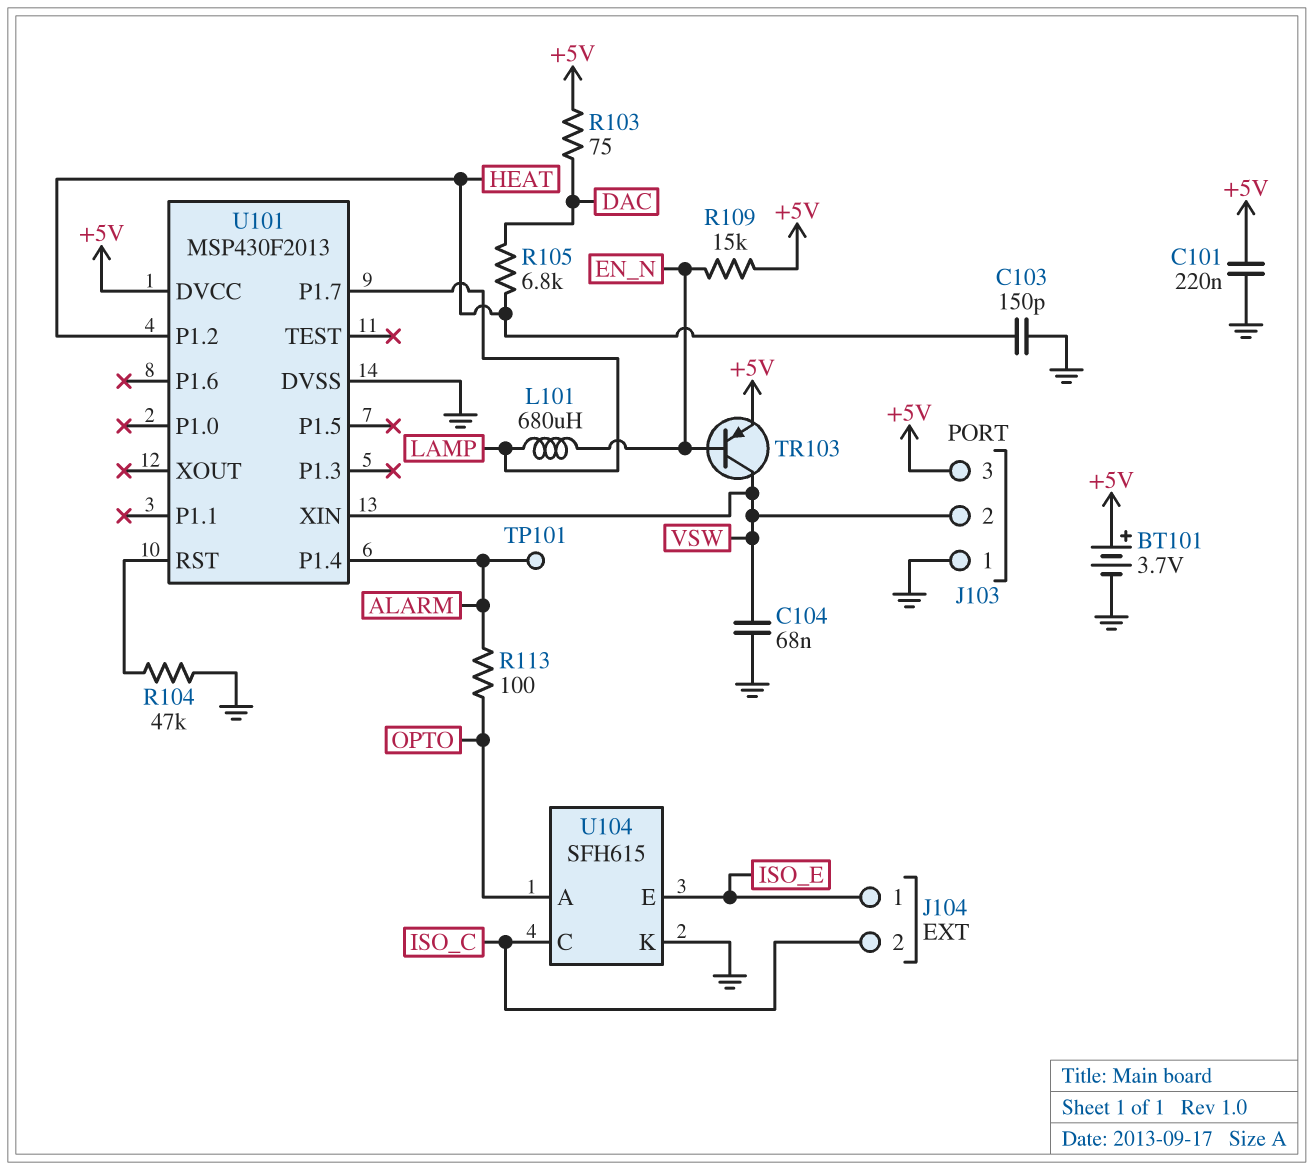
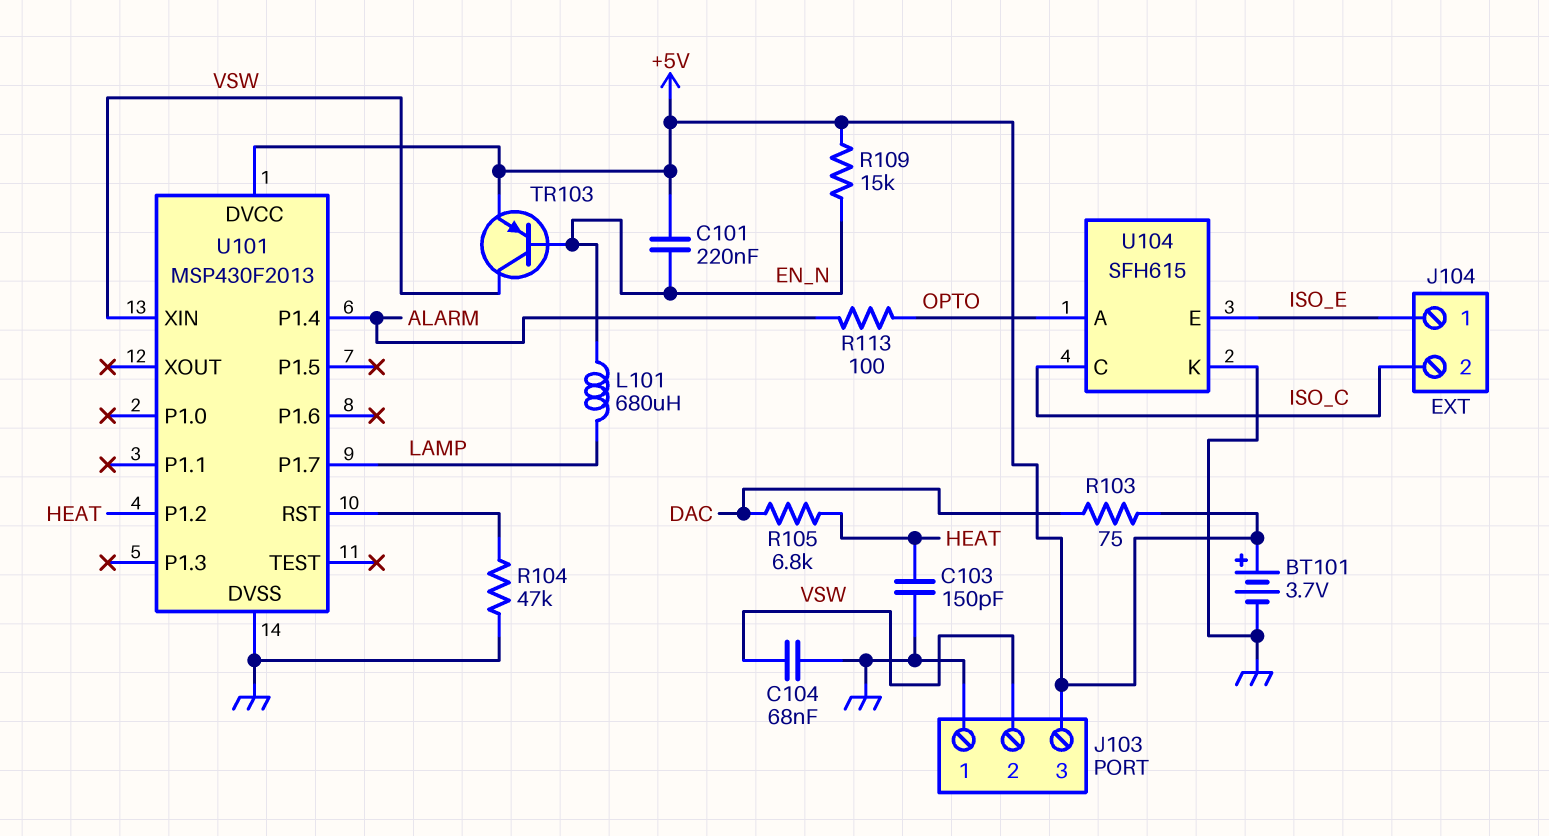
C101: 220nF (+5V, GND) -> 220nF (+5V, EN_N)
TP101: test point (ALARM) -> none

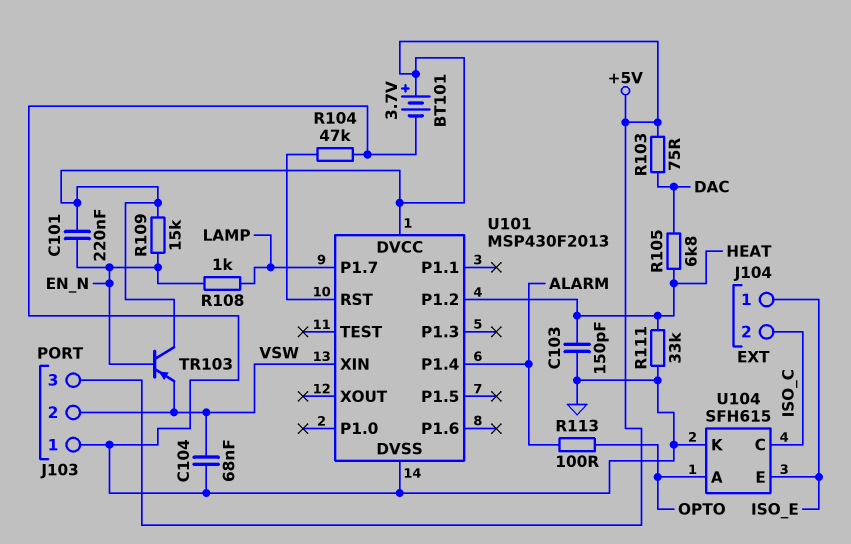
L101: 680uH (EN_N, LAMP) -> none
R108: none -> 1k (EN_N, LAMP)
R111: none -> 33k (GND, HEAT)
TR103: PNP (B EN_N, C VSW, E +5V) -> PNP (B EN_N, C +5V, E VSW)

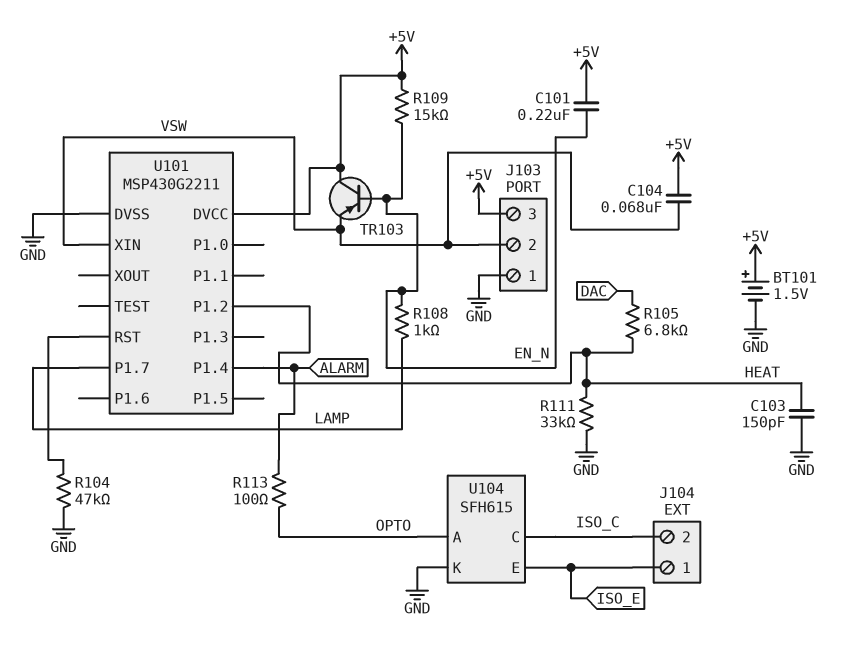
BT101: 3.7V (plus +5V, minus GND) -> 1.5V (plus +5V, minus GND)
C104: 68nF (GND, VSW) -> 68nF (+5V, VSW)
R103: 75 (+5V, DAC) -> none
U101: MSP430F2013 -> MSP430G2211

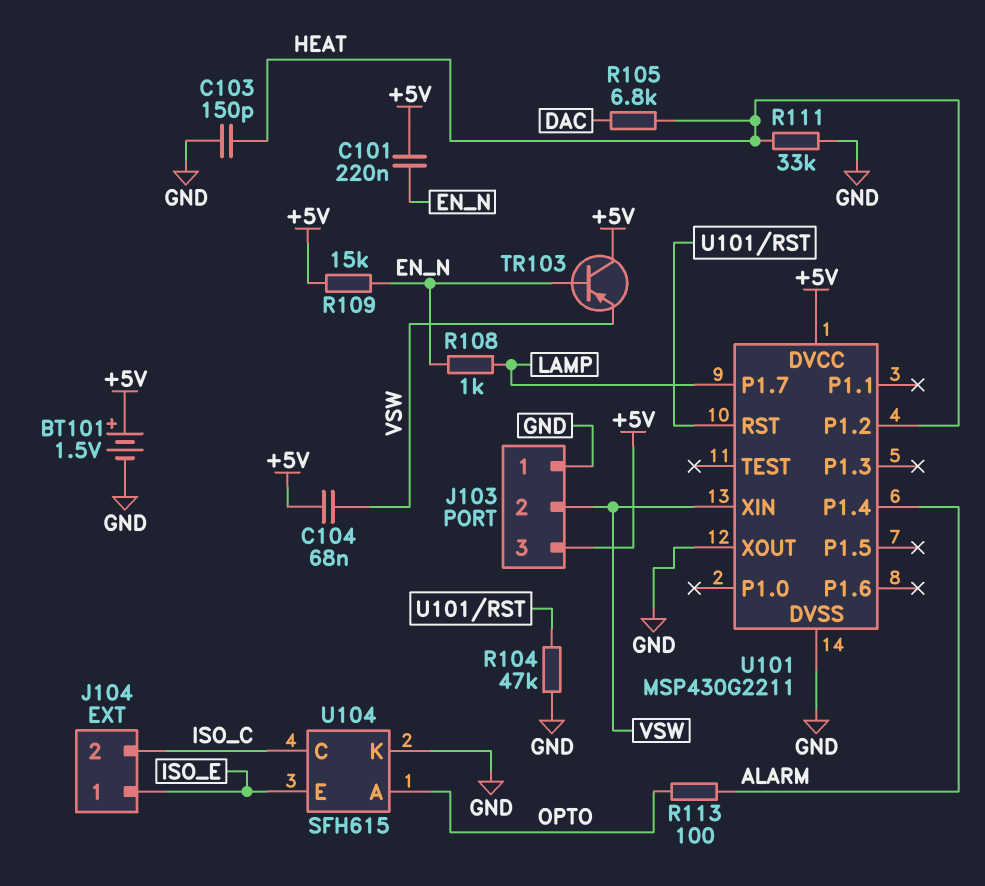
U101 pin XOUT: none -> GND

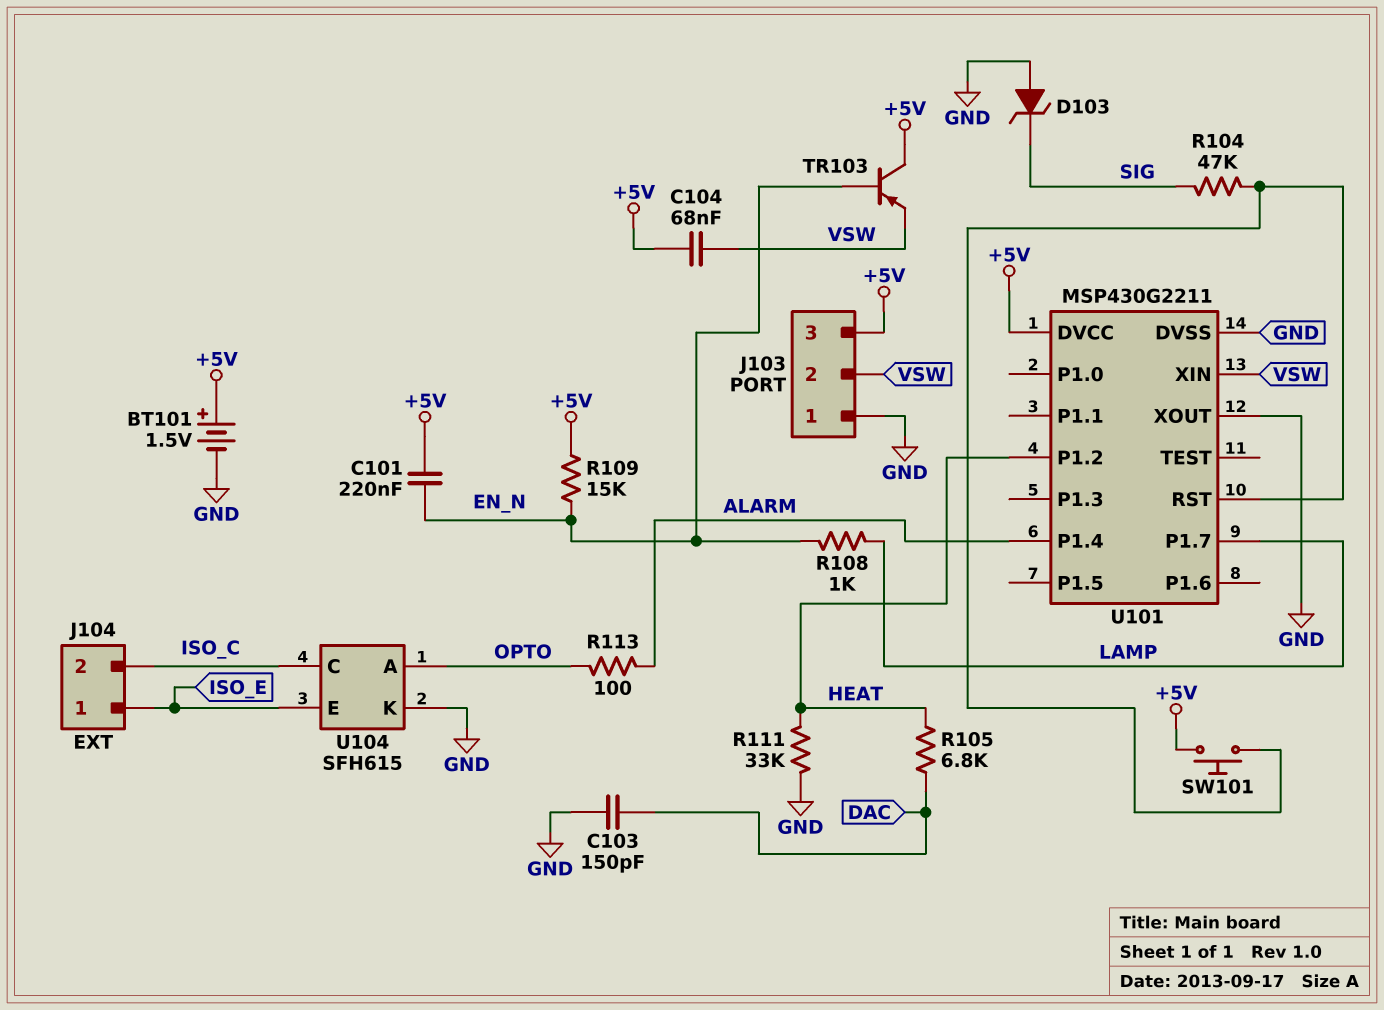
C103: 150pF (GND, HEAT) -> 150pF (DAC, GND)
D103: none -> zener (A GND, K SIG)
R104: 47k (GND, U101/RST) -> 47k (SIG, U101/RST)
SW101: none -> button (+5V, U101/RST)

